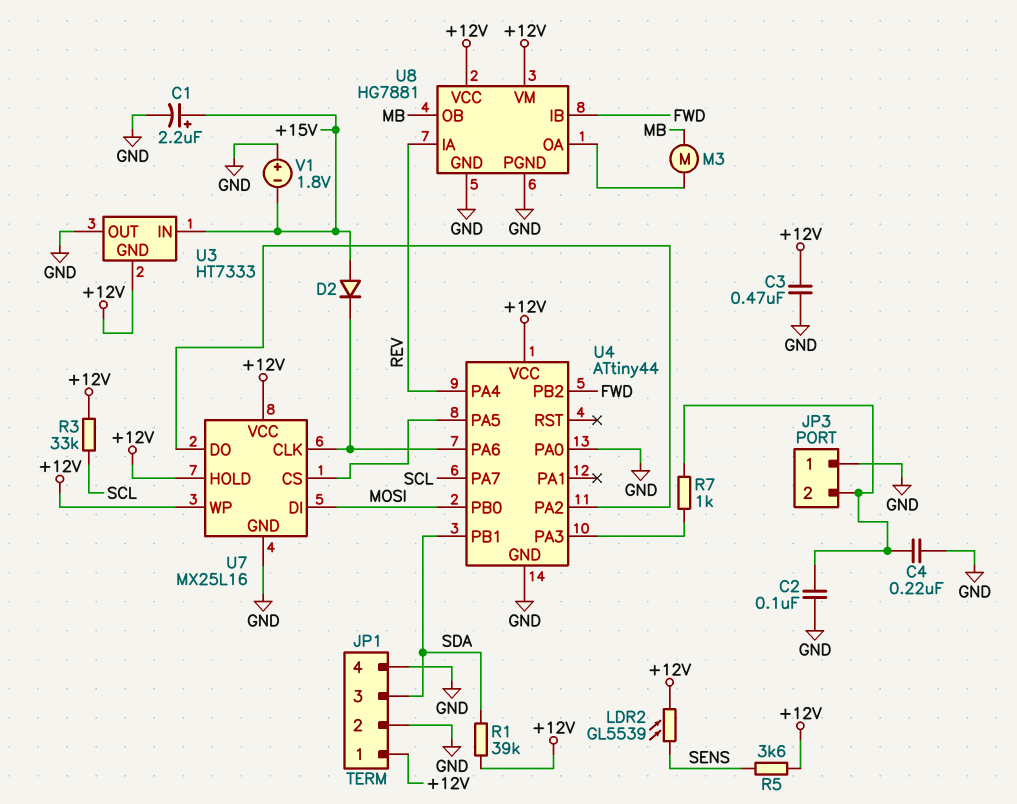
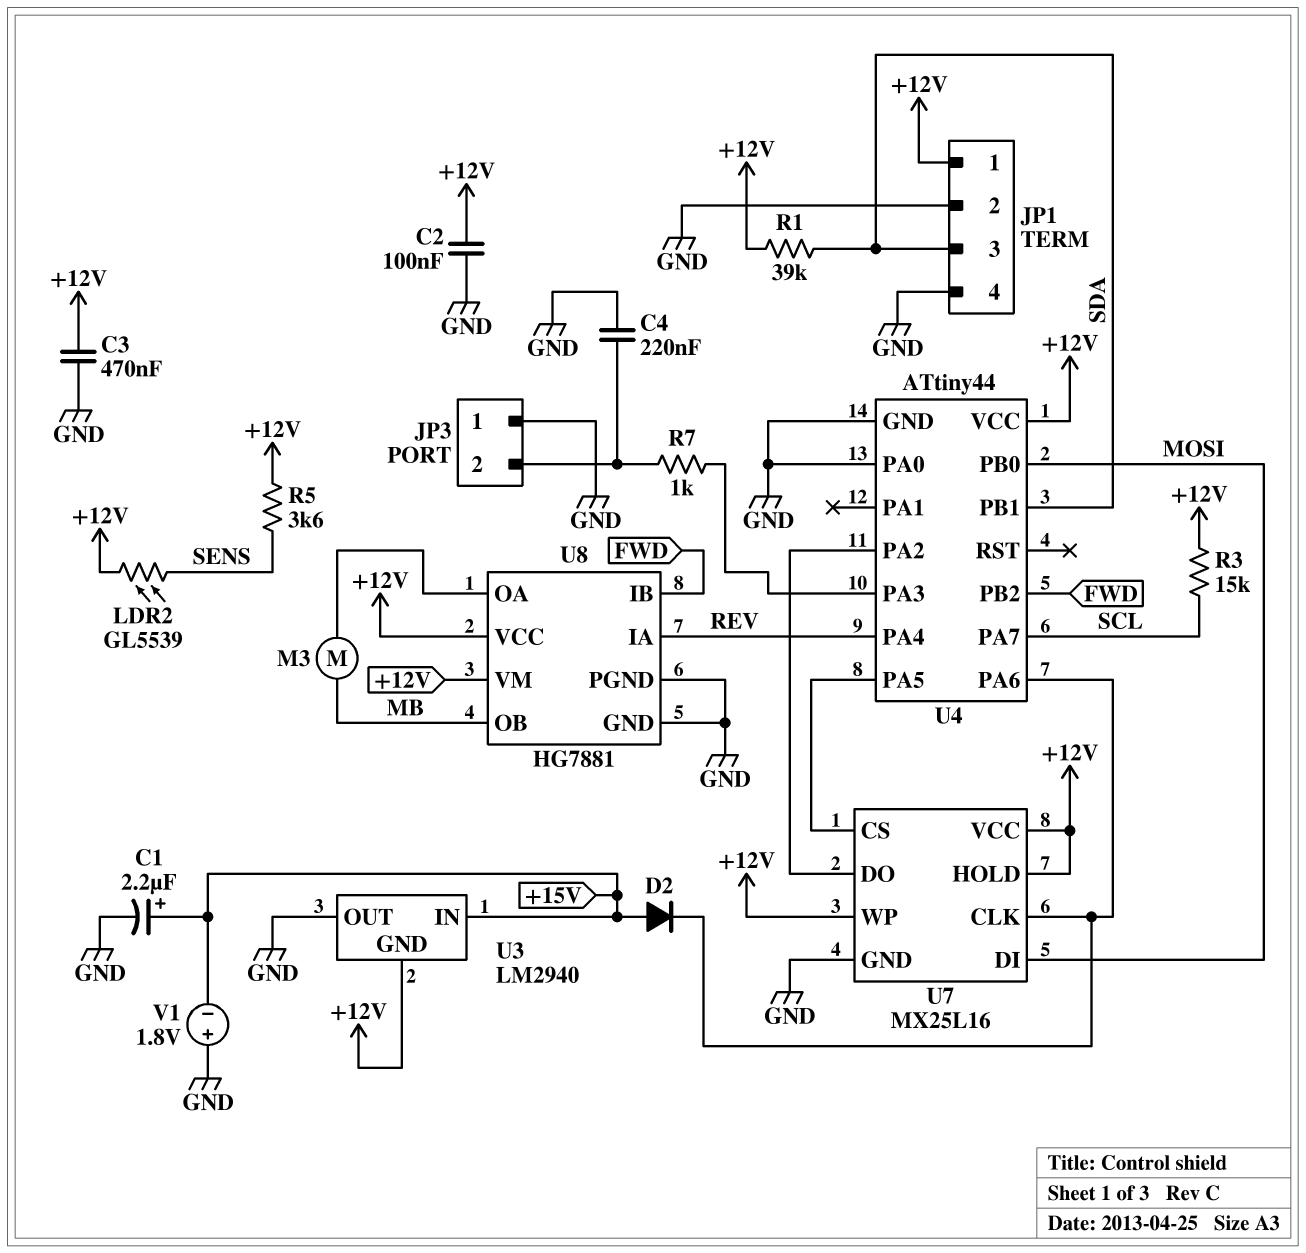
C2: 100nF (GND, JP3/2) -> 100nF (+12V, GND)
R3: 33k (+12V, SCL) -> 15k (+12V, SCL)
U3: HT7333 -> LM2940

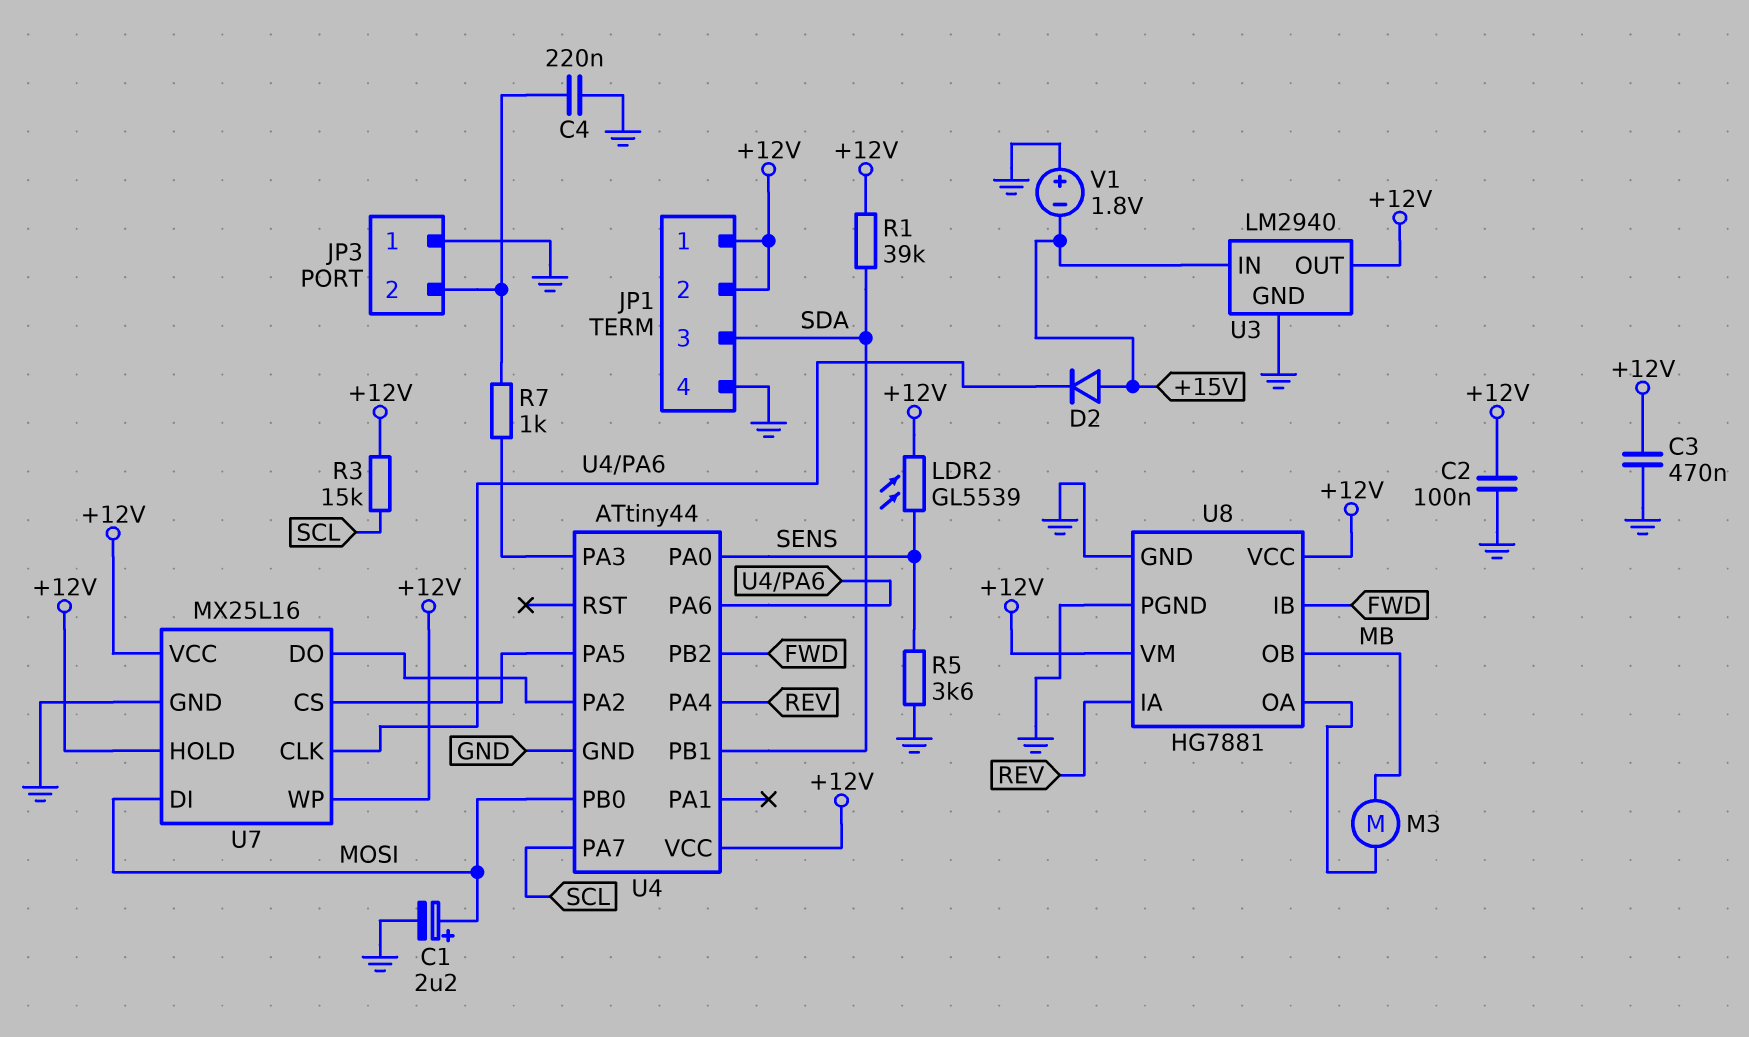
C1: 2.2uF (plus +15V, minus GND) -> 2.2uF (plus MOSI, minus GND)
JP1 pin 2: GND -> +12V
R5: 3.6k (+12V, SENS) -> 3.6k (GND, SENS)
U3 pin GND: +12V -> GND
U3 pin OUT: GND -> +12V
U4 pin PA0: GND -> SENS

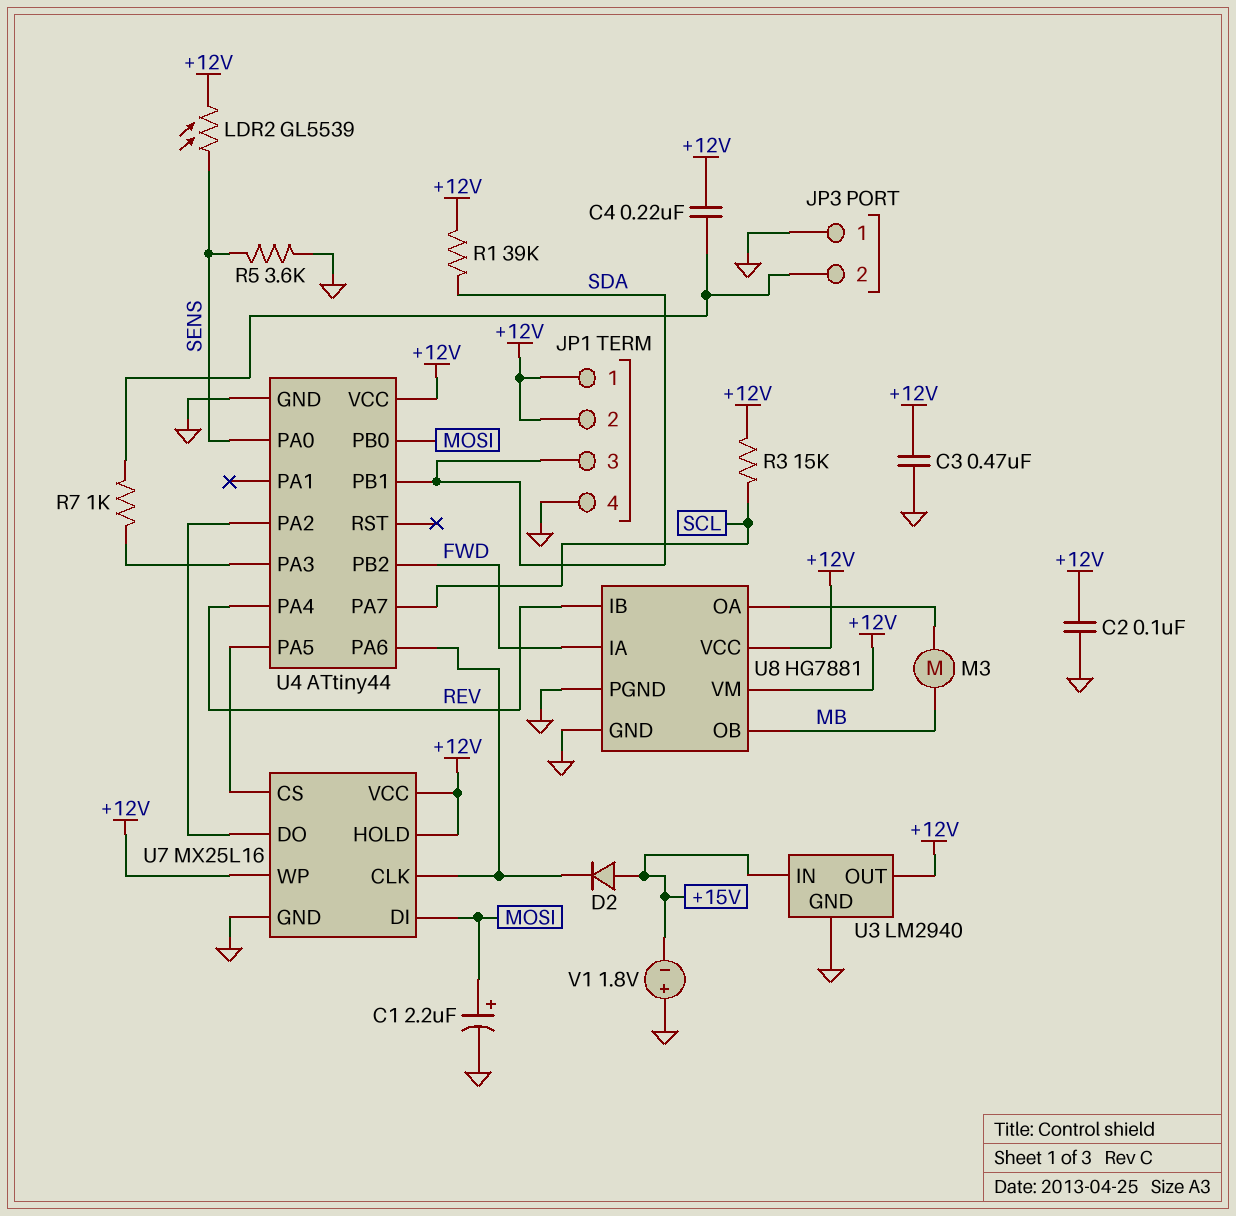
C4: 220nF (GND, JP3/2) -> 220nF (+12V, JP3/2)
U8 pin IA: REV -> FWD
U8 pin IB: FWD -> REV

